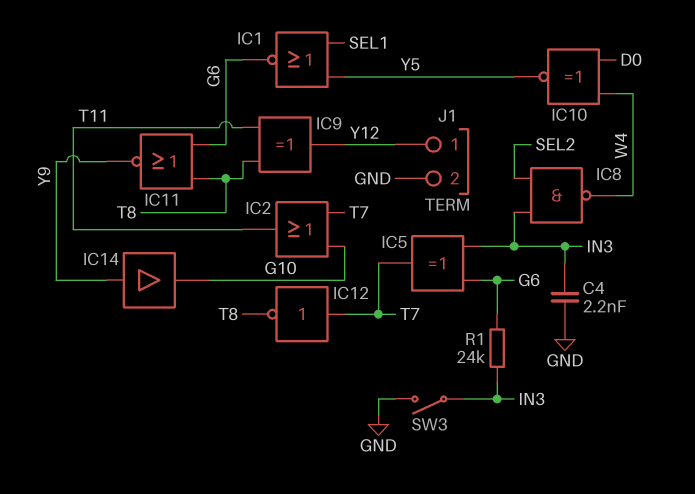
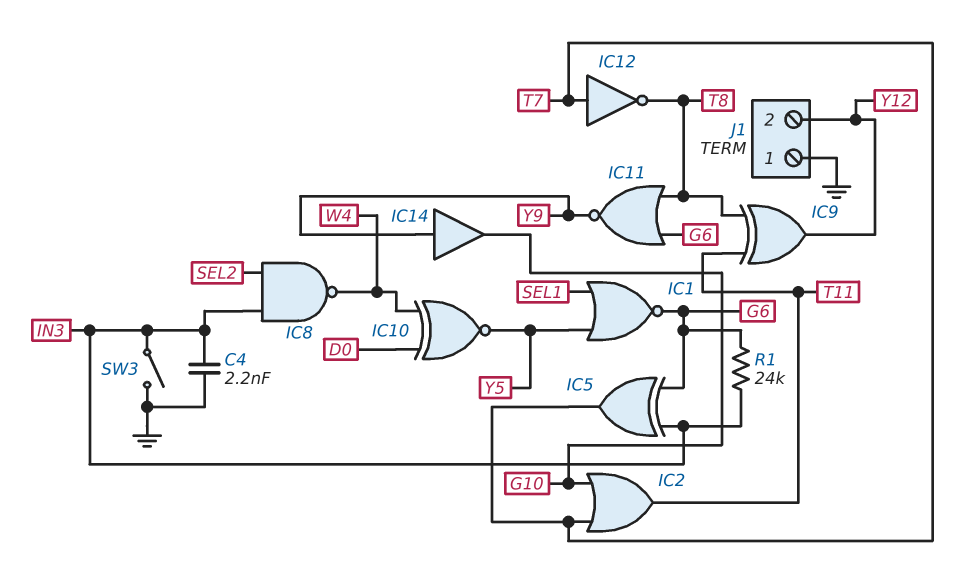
J1 pin 1: Y12 -> GND
J1 pin 2: GND -> Y12

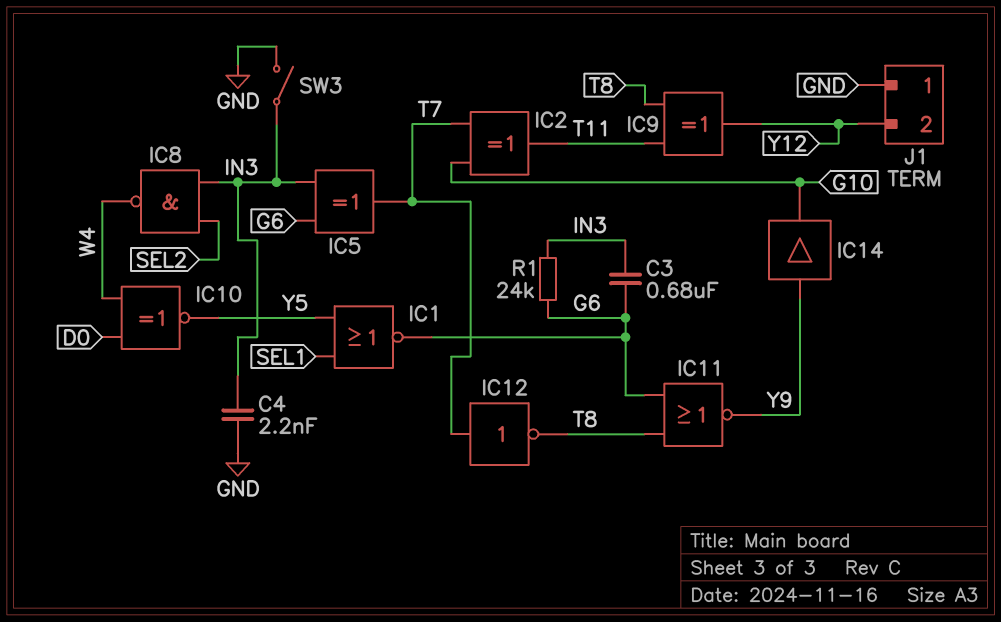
C3: none -> 680nF (G6, IN3)
IC2: OR (in G10, in T7, out T11) -> XOR (in G10, in T7, out T11)

